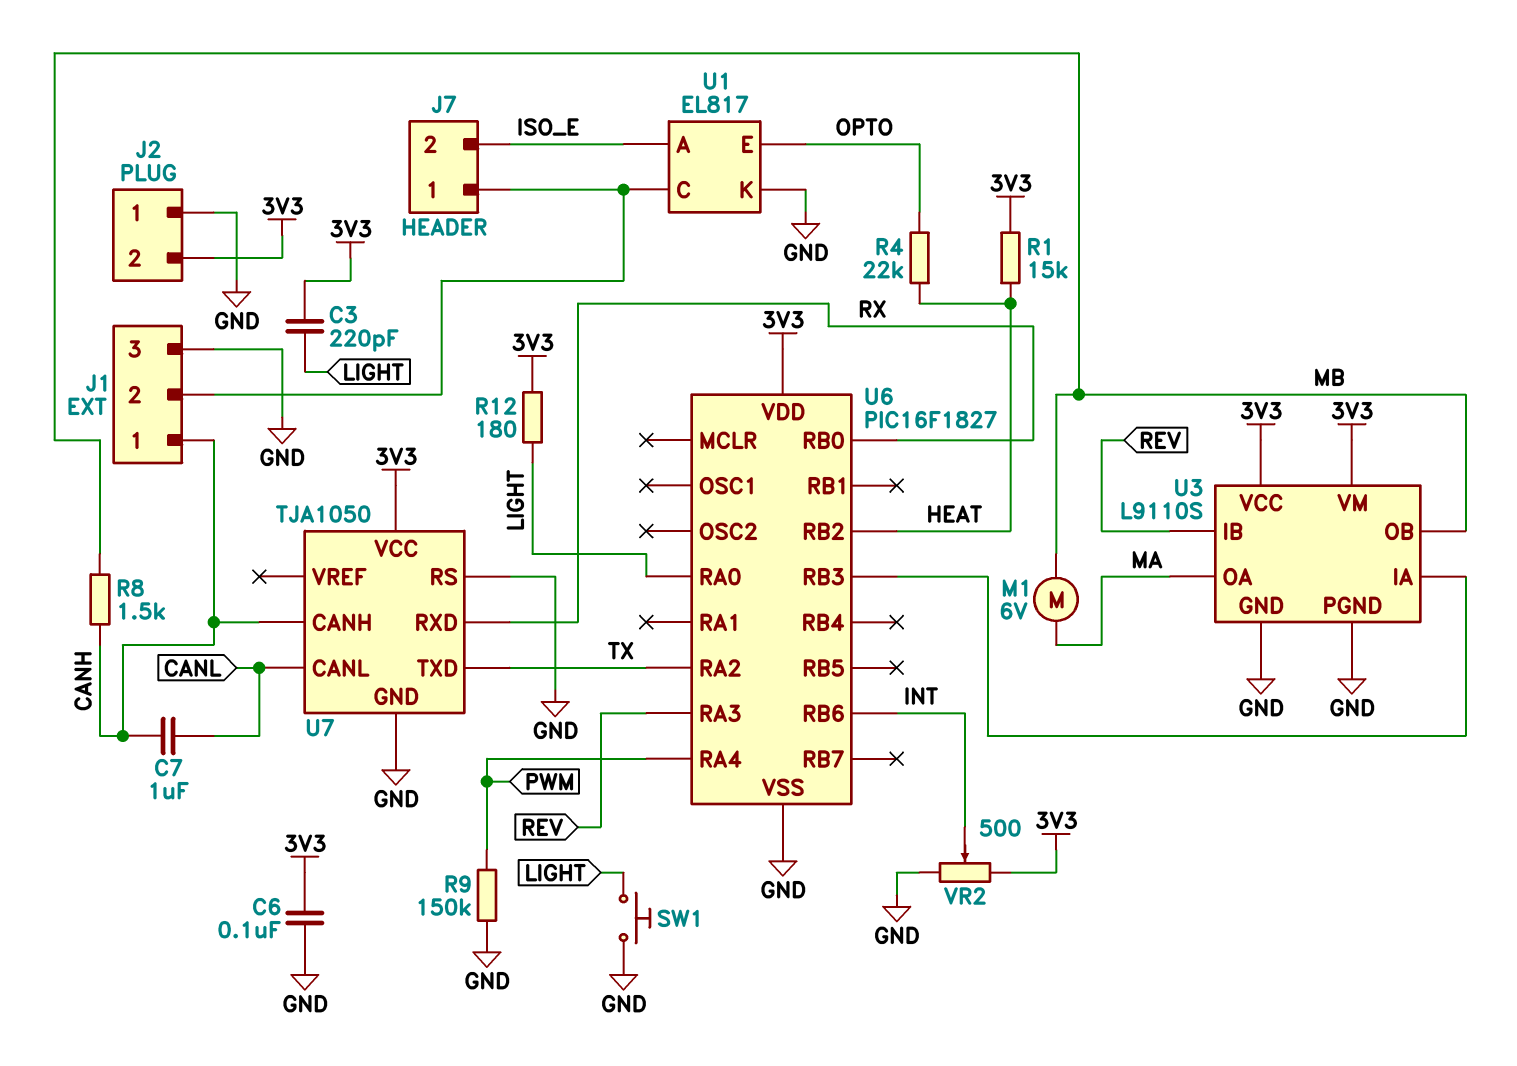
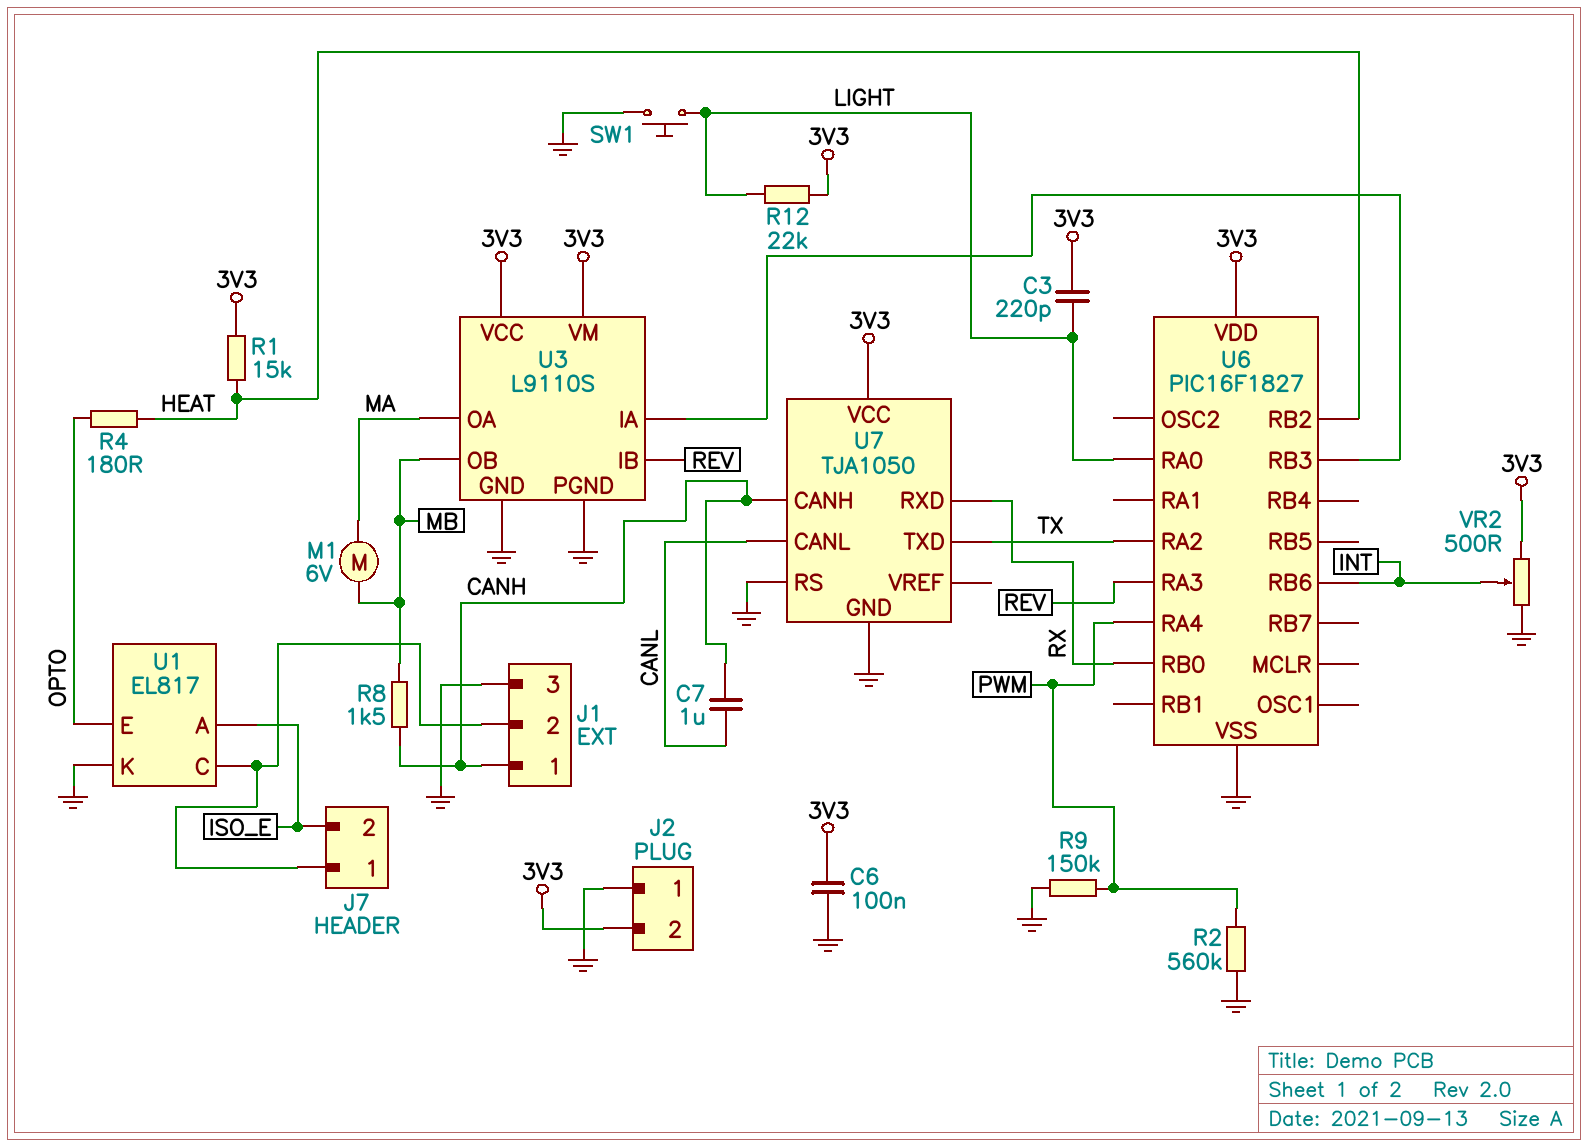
R2: none -> 560k (GND, PWM)
R4: 22k (HEAT, OPTO) -> 180 (HEAT, OPTO)
R12: 180 (3V3, LIGHT) -> 22k (3V3, LIGHT)

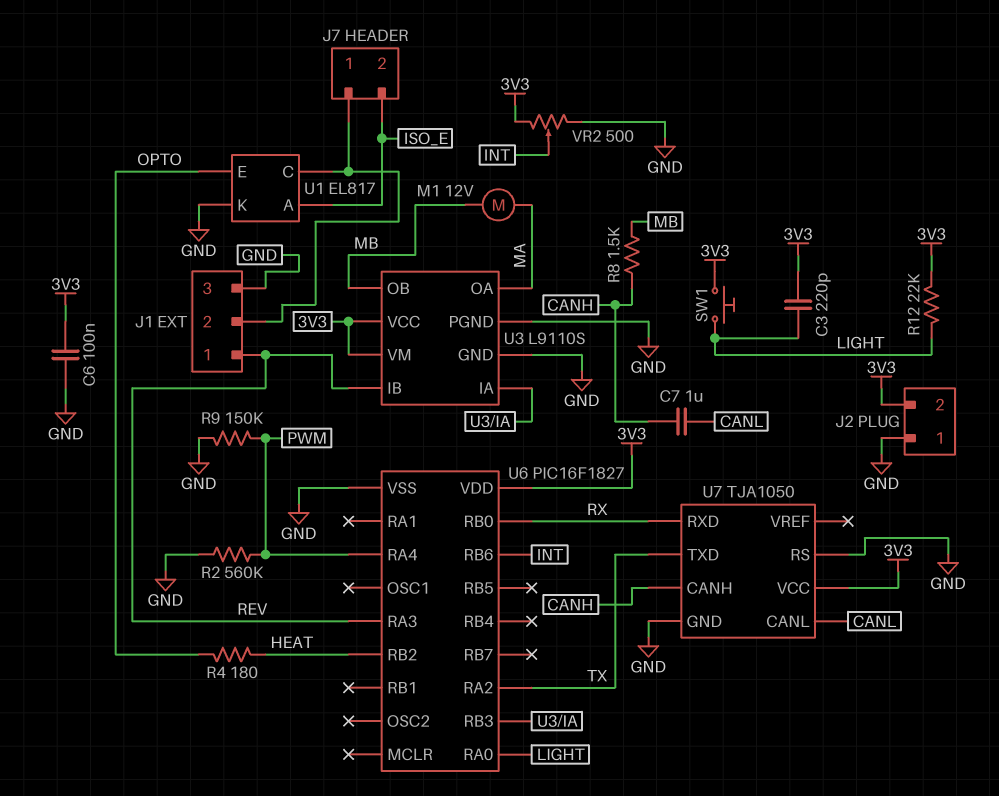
J1 pin 1: CANH -> REV
M1: motor 6V (MA, MB) -> motor 12V (MA, MB)
R1: 15k (3V3, HEAT) -> none
SW1: button (GND, LIGHT) -> button (3V3, LIGHT)

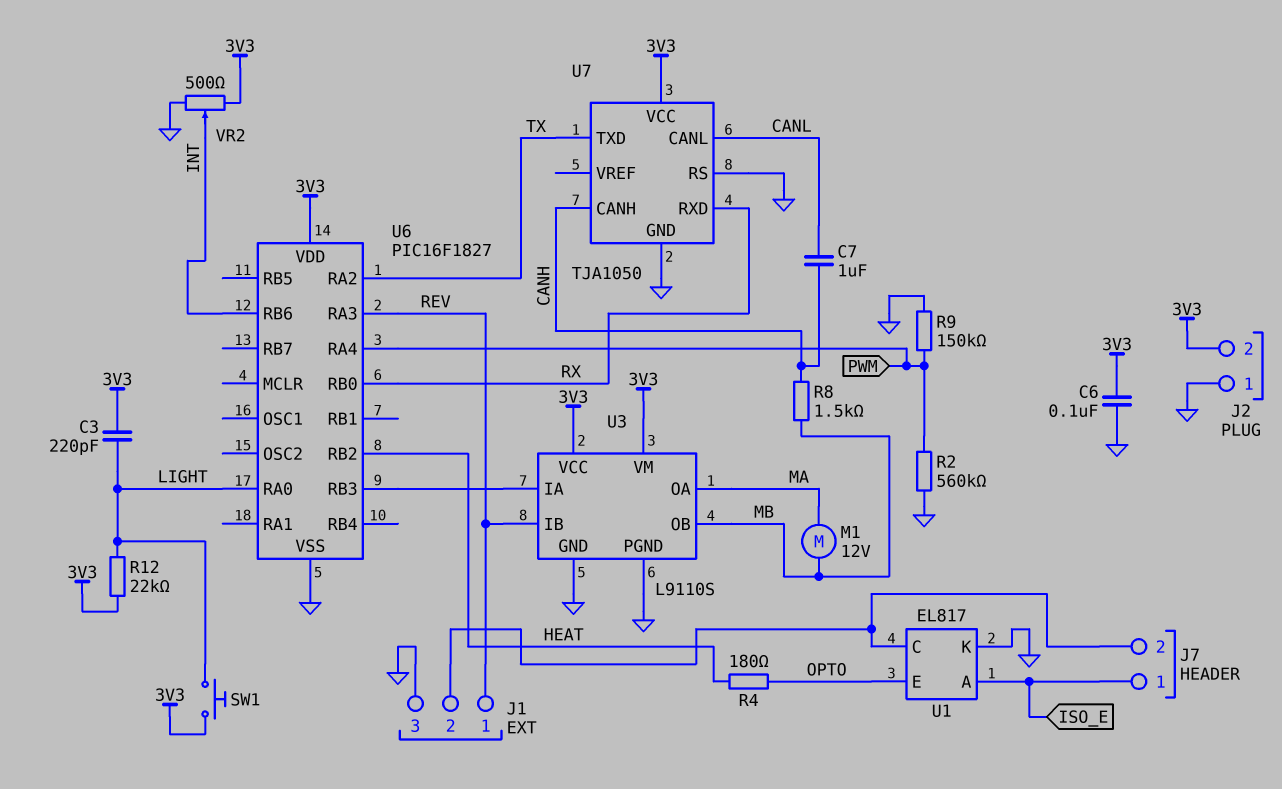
J7 pin 1: J1/2 -> ISO_E
J7 pin 2: ISO_E -> J1/2

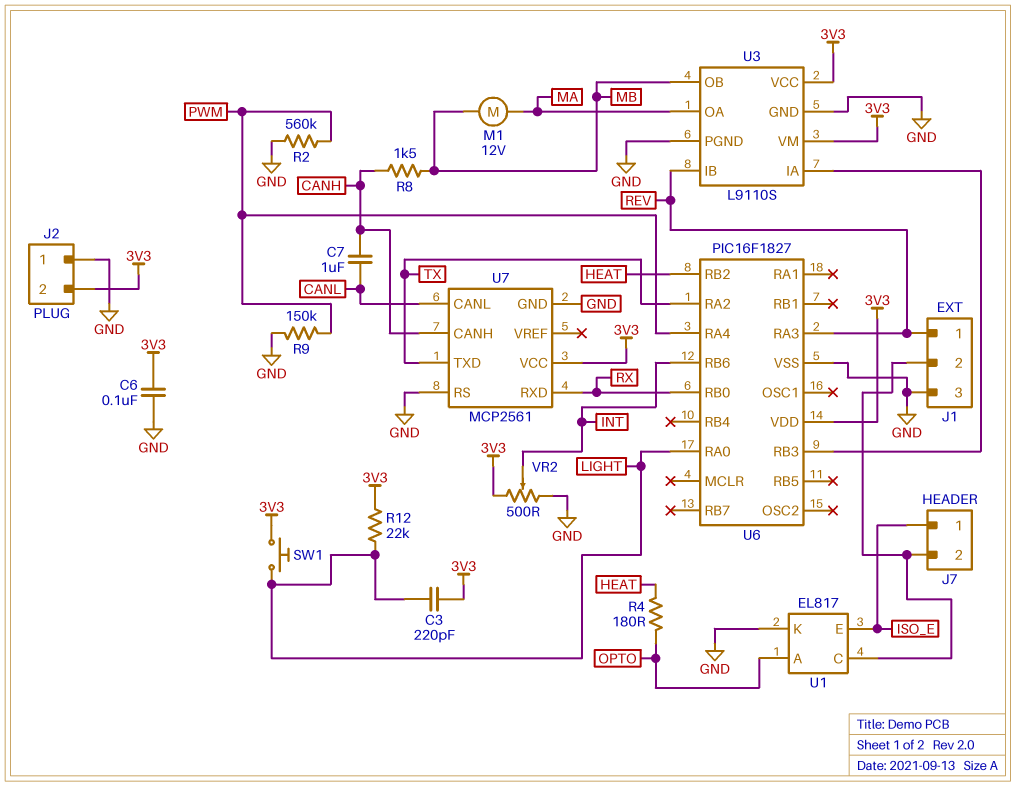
U1 pin A: ISO_E -> OPTO
U1 pin E: OPTO -> ISO_E
U7: TJA1050 -> MCP2561

